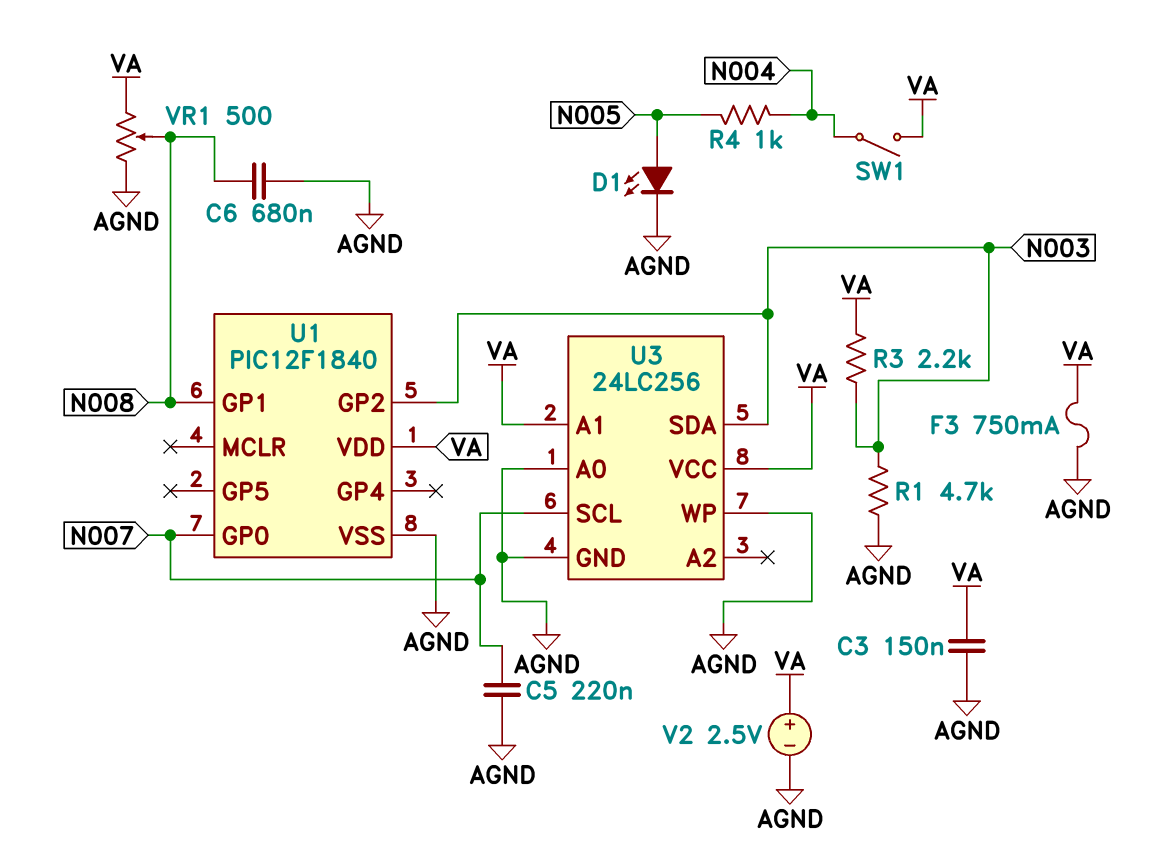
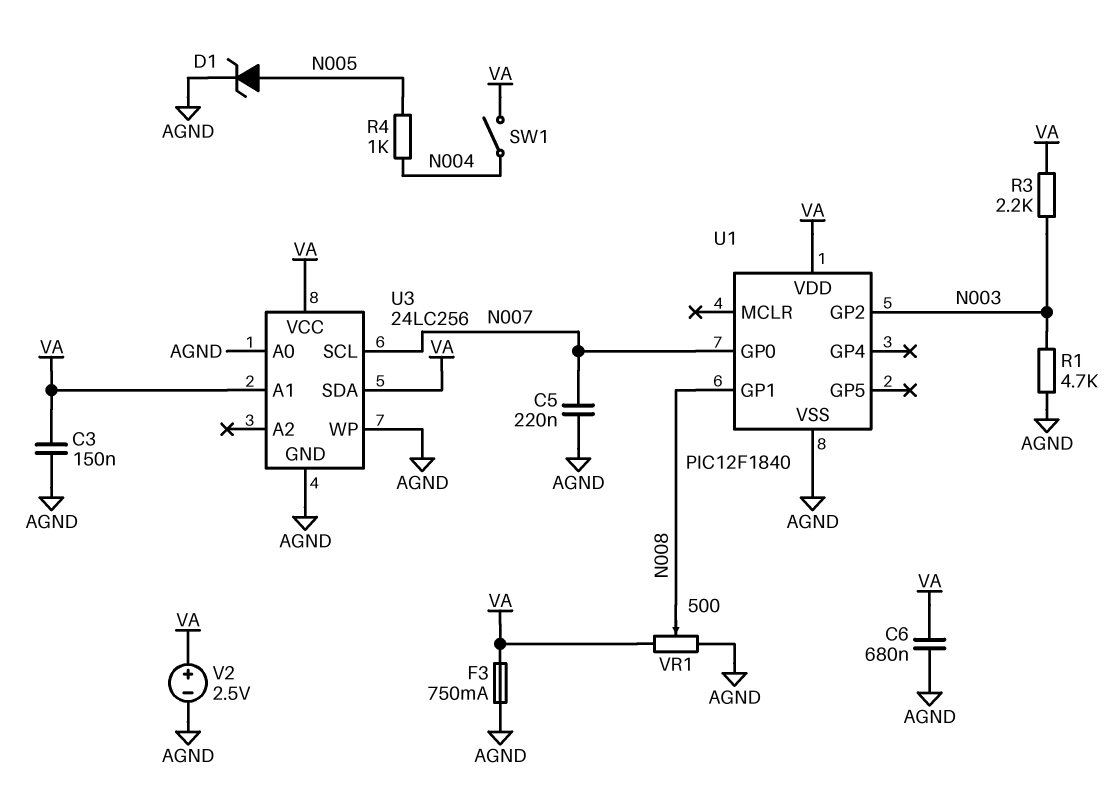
C6: 680nF (AGND, N008) -> 680nF (AGND, VA)
D1: LED (A N005, K AGND) -> zener (A N005, K AGND)
U3 pin SDA: N003 -> VA

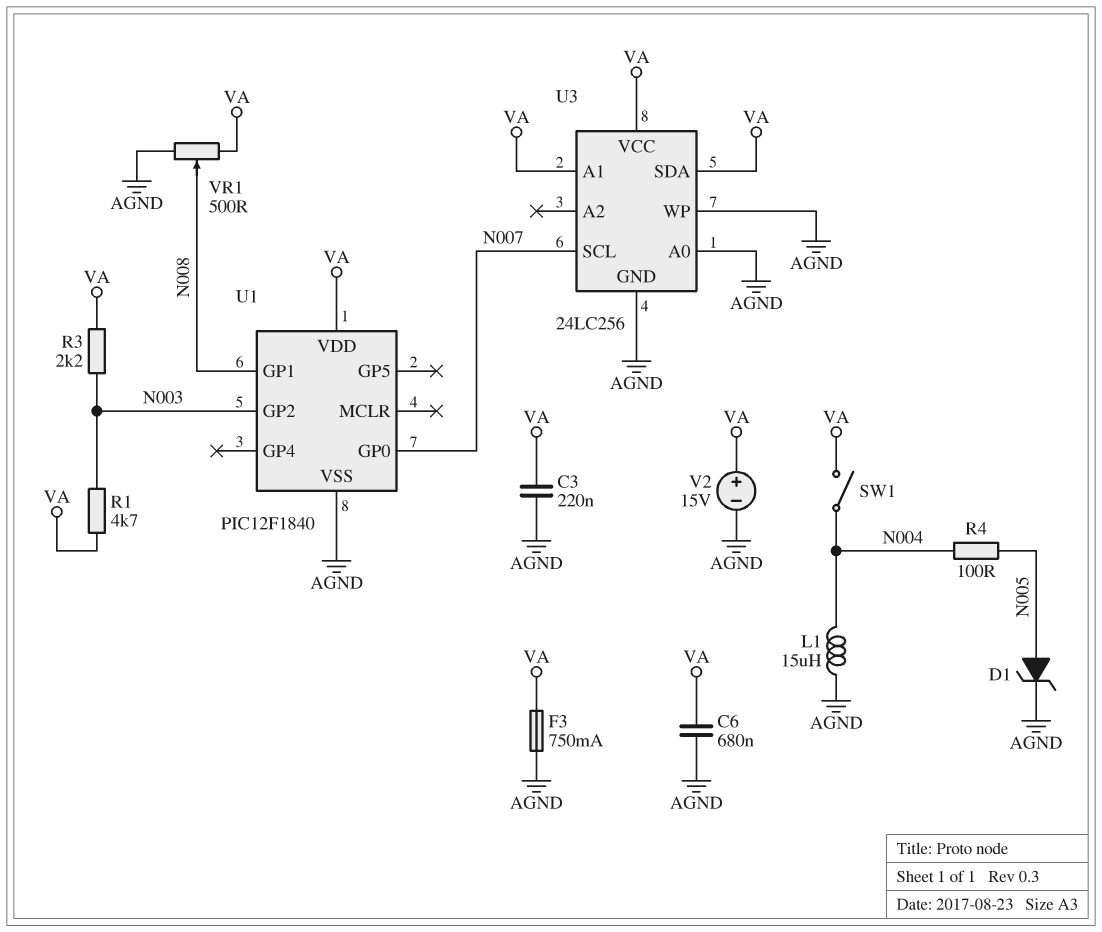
C3: 150nF (AGND, VA) -> 220nF (AGND, VA)
C5: 220nF (AGND, N007) -> none
L1: none -> 15uH (AGND, N004)
R1: 4.7k (AGND, N003) -> 4.7k (N003, VA)
R4: 1k (N004, N005) -> 100 (N004, N005)
V2: 2.5V (plus VA, minus AGND) -> 15V (plus VA, minus AGND)

